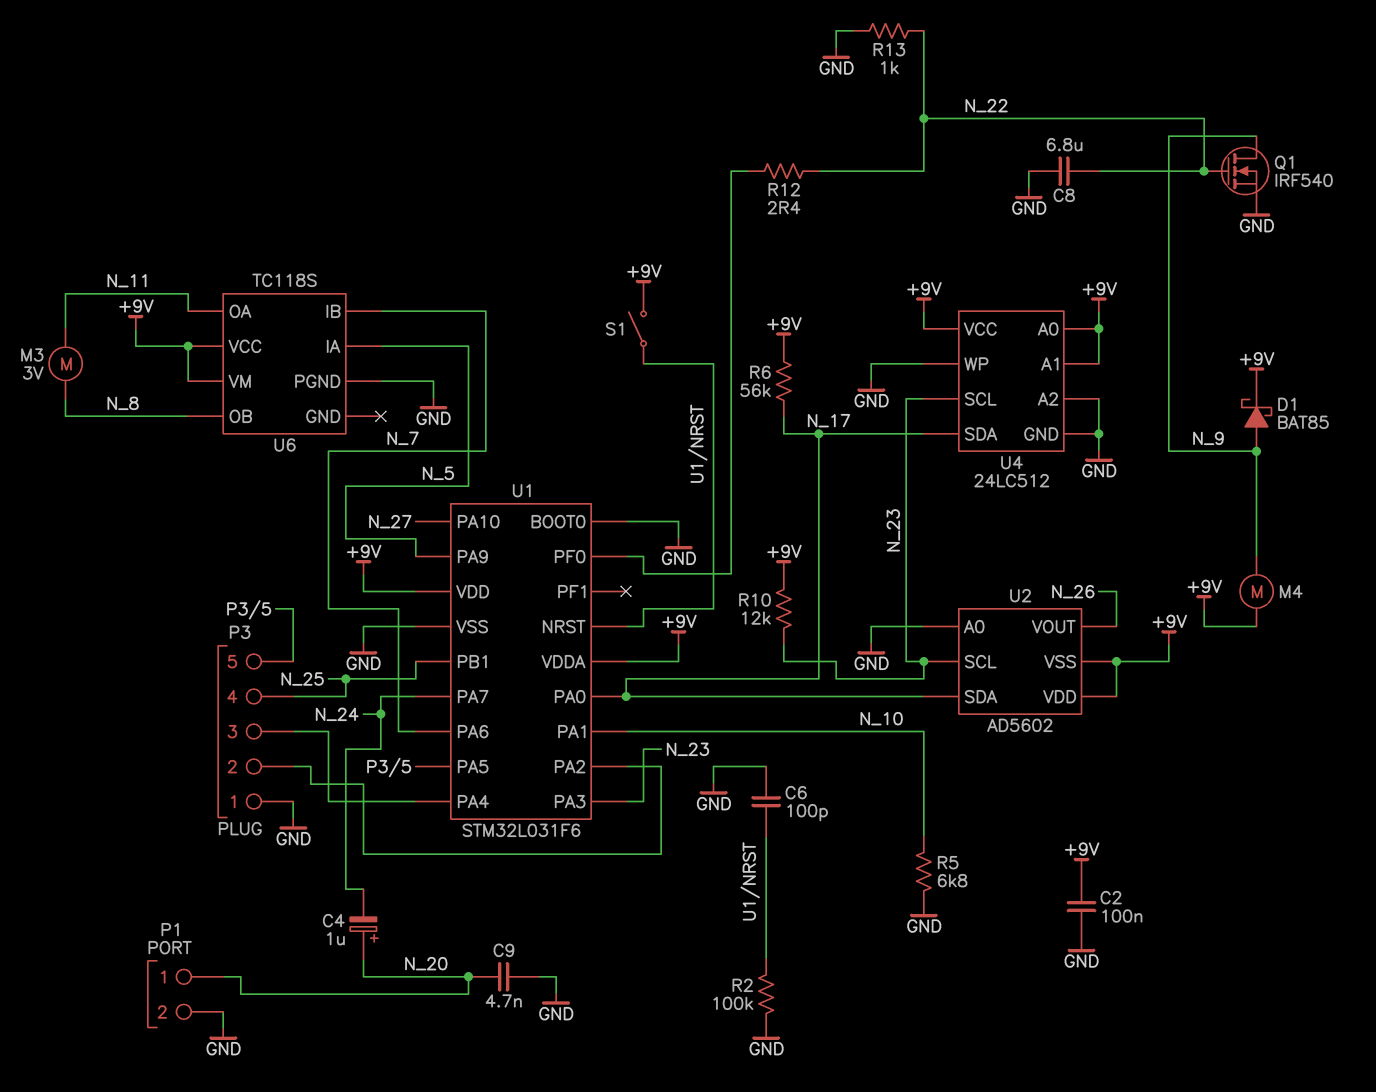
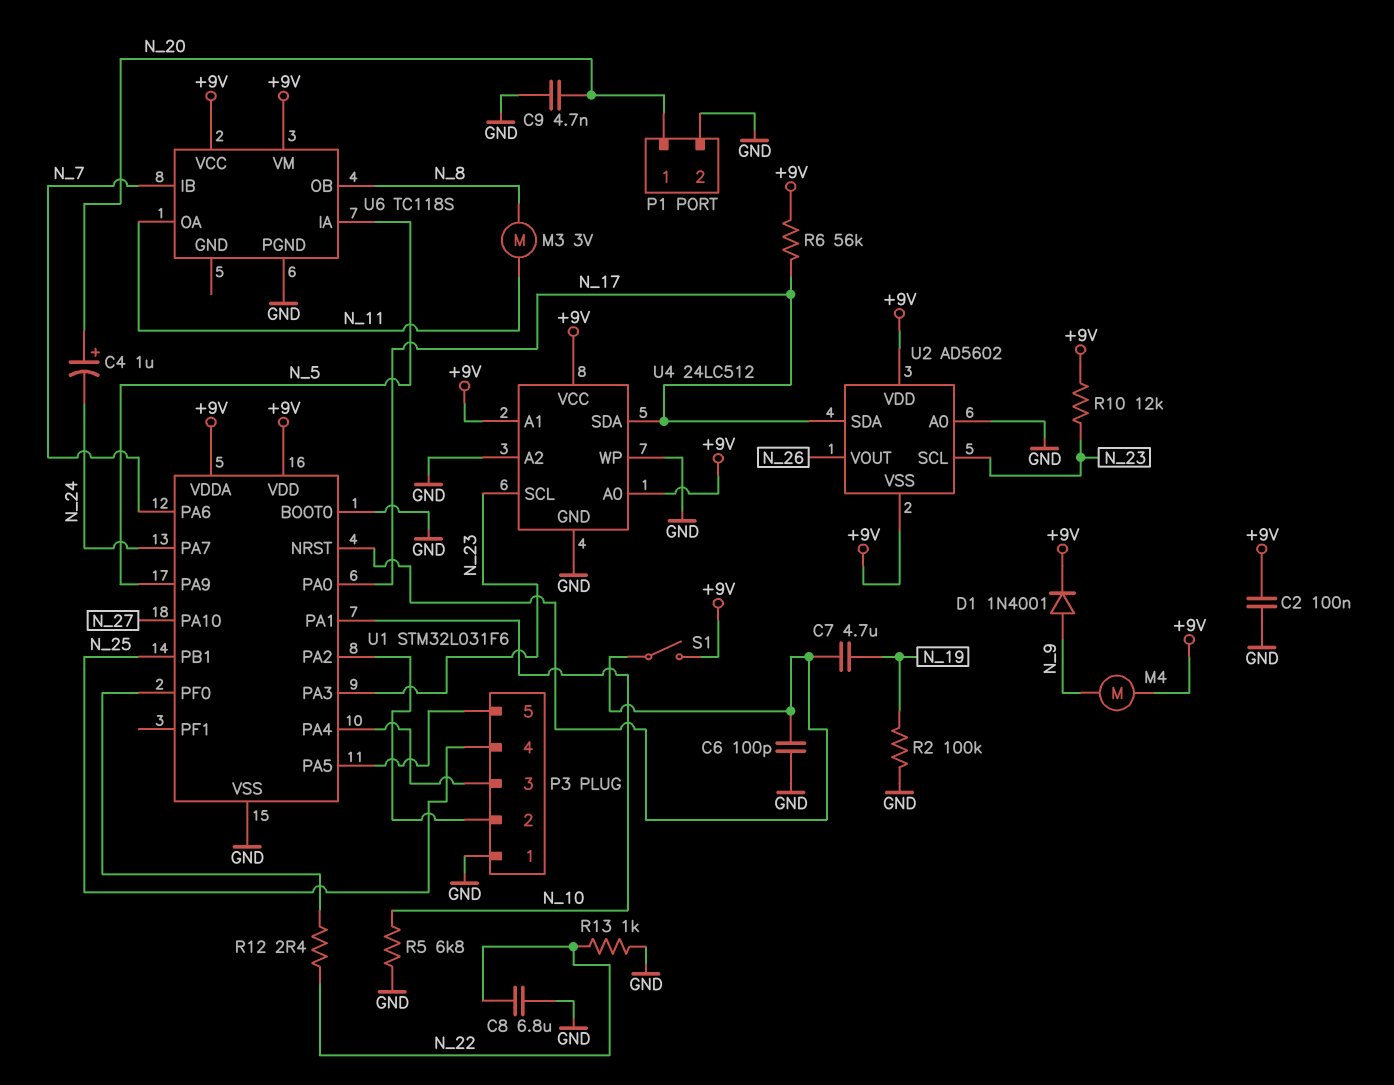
C7: none -> 4.7uF (N_19, U1/NRST)
D1: schottky BAT85 (A N_9, K +9V) -> diode 1N4001 (A N_9, K +9V)
Q1: NMOS IRF540 (G N_22, D N_9, S GND) -> none
R2: 100k (GND, U1/NRST) -> 100k (GND, N_19)

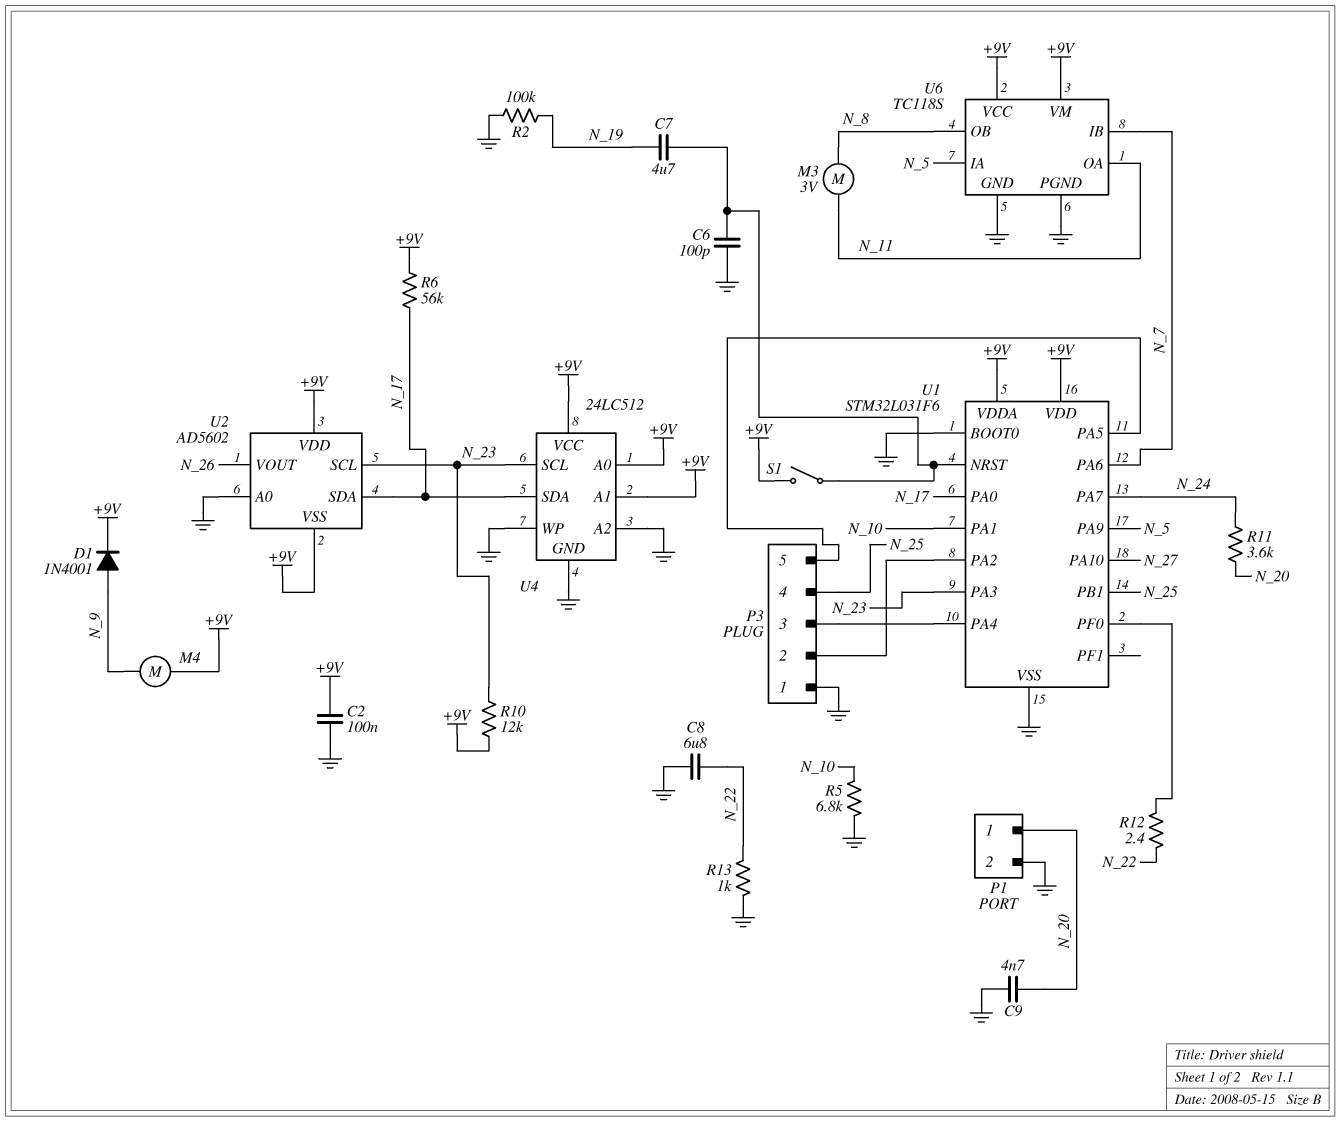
C4: 1uF (plus N_20, minus N_24) -> none
R11: none -> 3.6k (N_20, N_24)
U6 pin GND: none -> GND

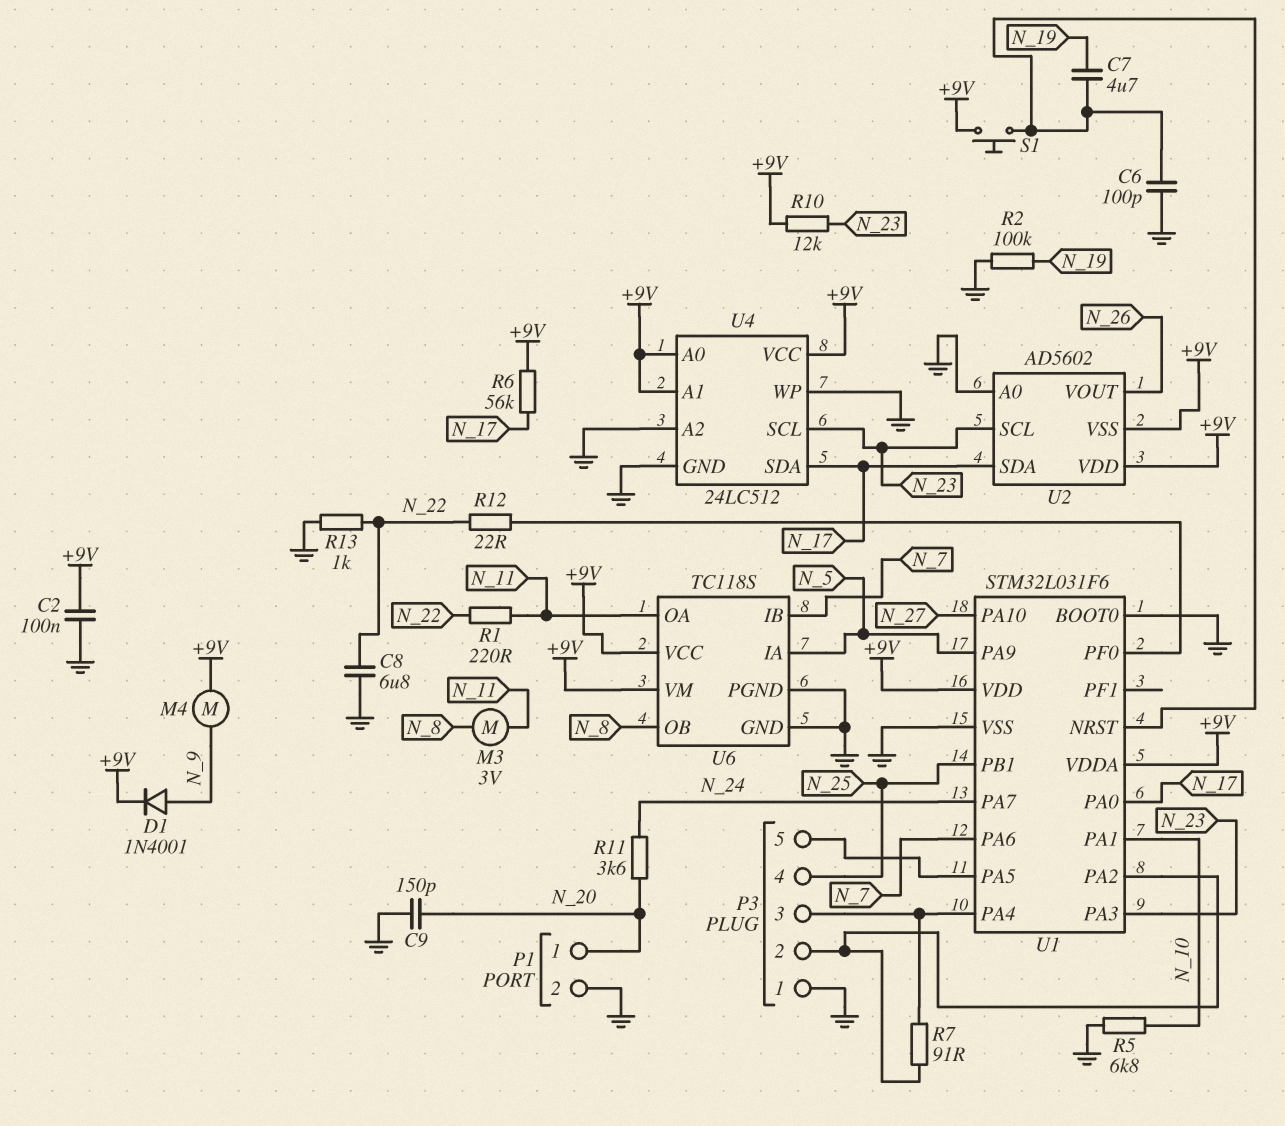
C9: 4.7nF (GND, N_20) -> 150pF (GND, N_20)
R1: none -> 220 (N_11, N_22)
R7: none -> 91 (P3/2, P3/3)
R12: 2.4 (N_22, U1/PF0) -> 22 (N_22, U1/PF0)
S1: switch (+9V, U1/NRST) -> button (+9V, U1/NRST)

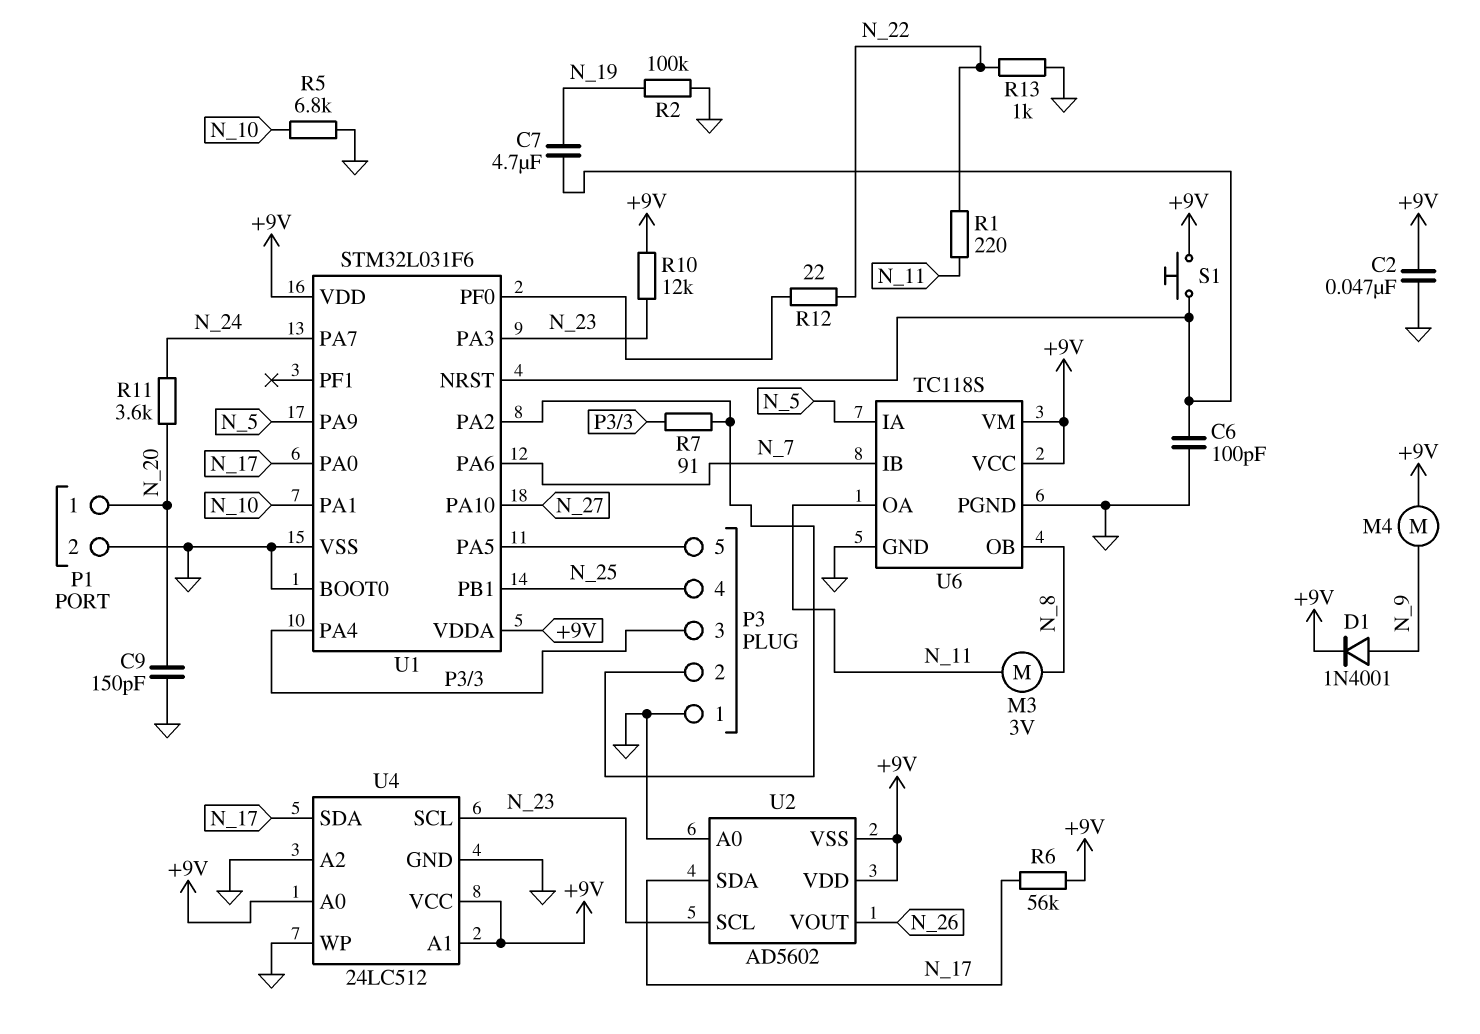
C2: 100nF (+9V, GND) -> 47nF (+9V, GND)
C8: 6.8uF (GND, N_22) -> none

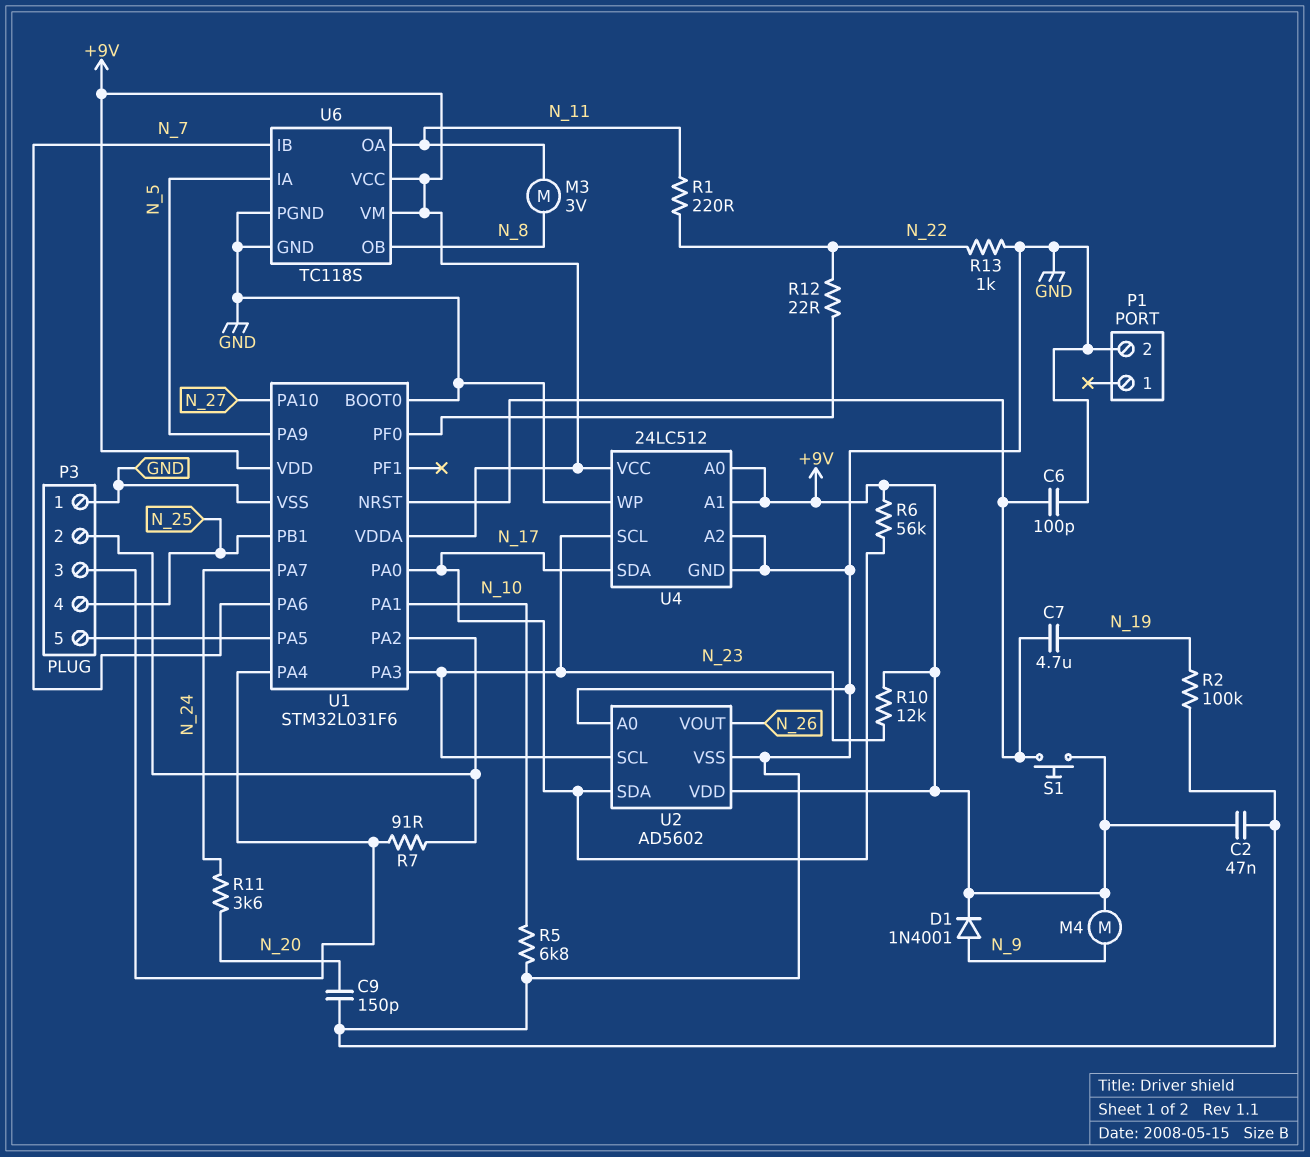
P1 pin 1: N_20 -> none
U2 pin VSS: +9V -> GND

